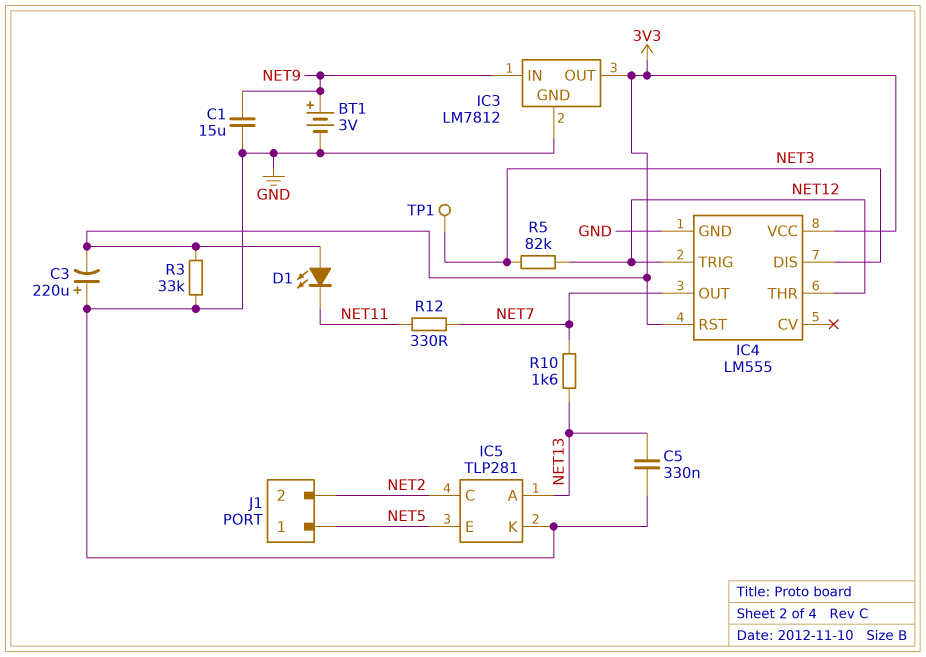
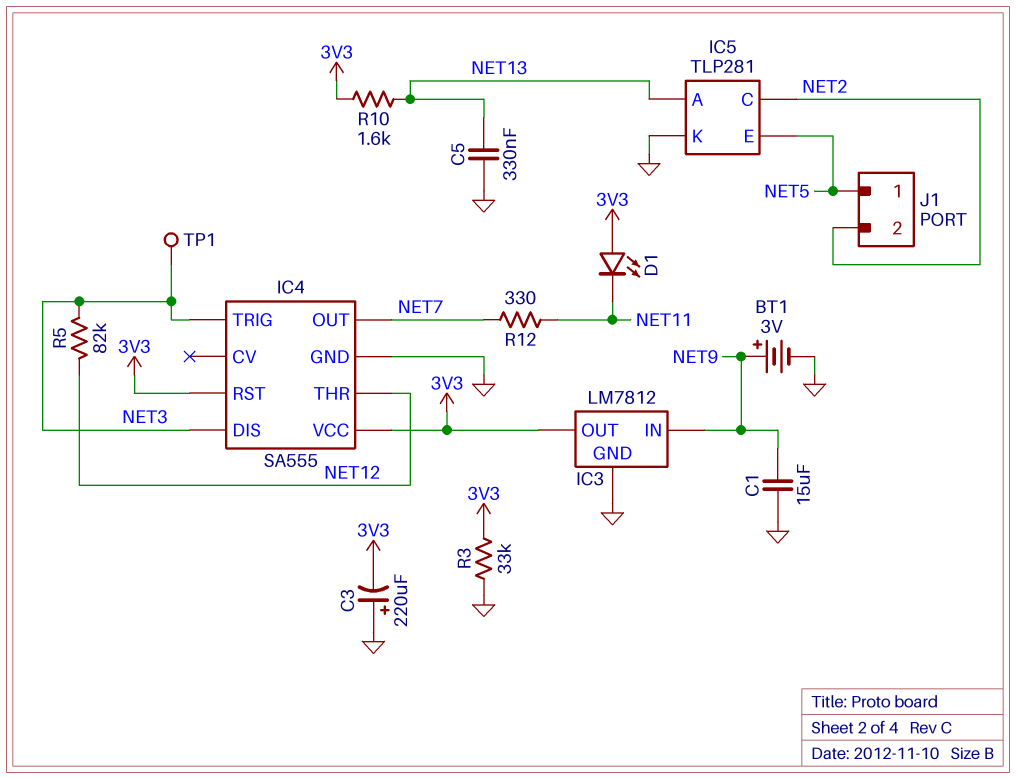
IC4: LM555 -> SA555
IC4 pin TRIG: NET12 -> NET3
R10: 1.6k (NET7, NET13) -> 1.6k (3V3, NET13)

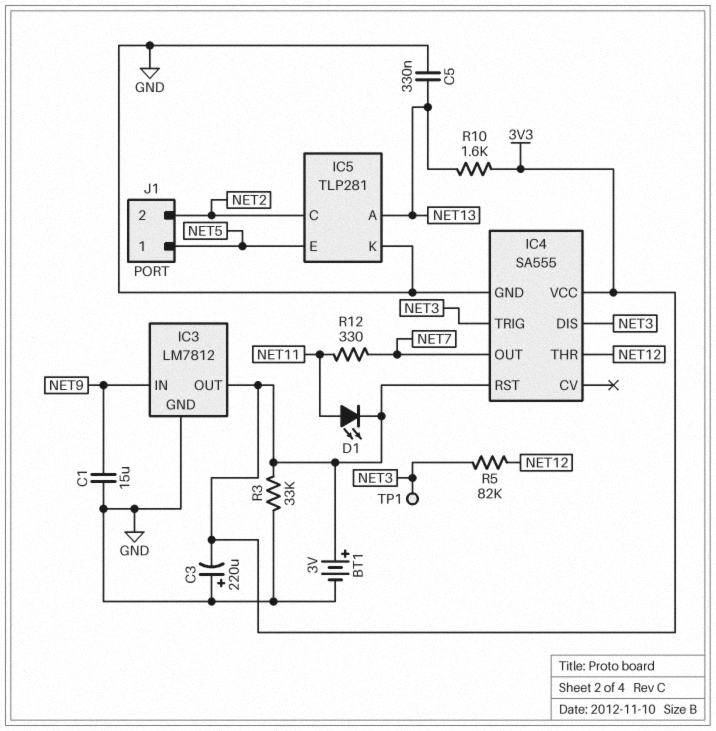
BT1: 3V (plus NET9, minus GND) -> 3V (plus 3V3, minus GND)
D1: LED (A 3V3, K NET11) -> LED (A NET11, K 3V3)

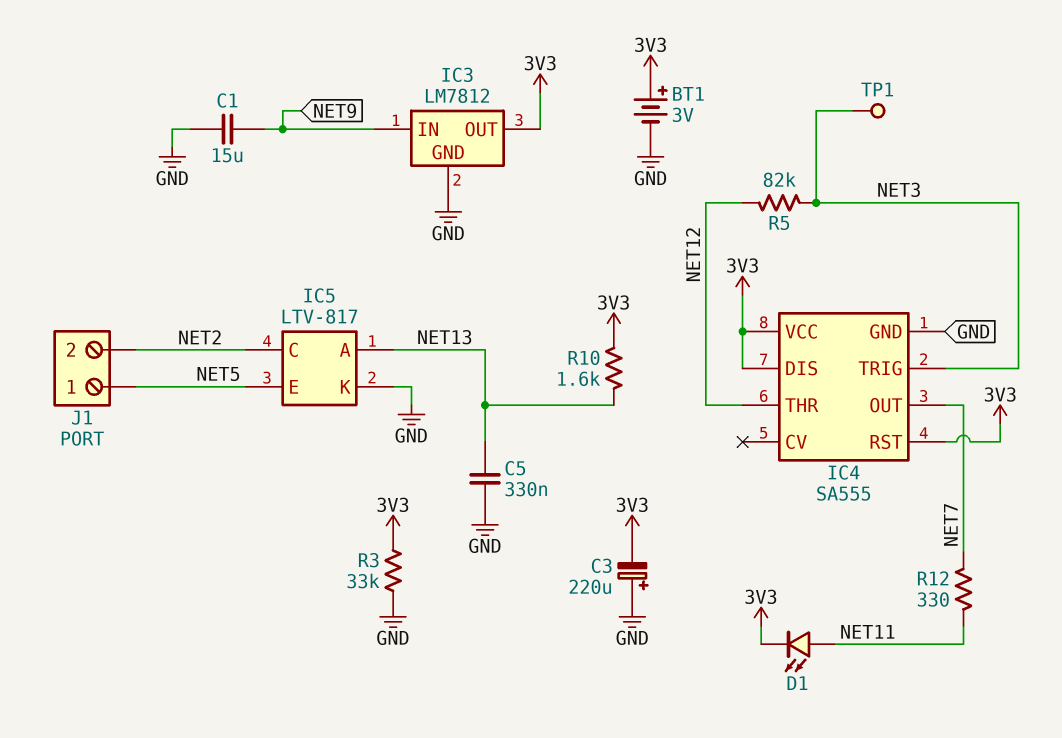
IC4 pin DIS: NET3 -> 3V3
IC5: TLP281 -> LTV-817

